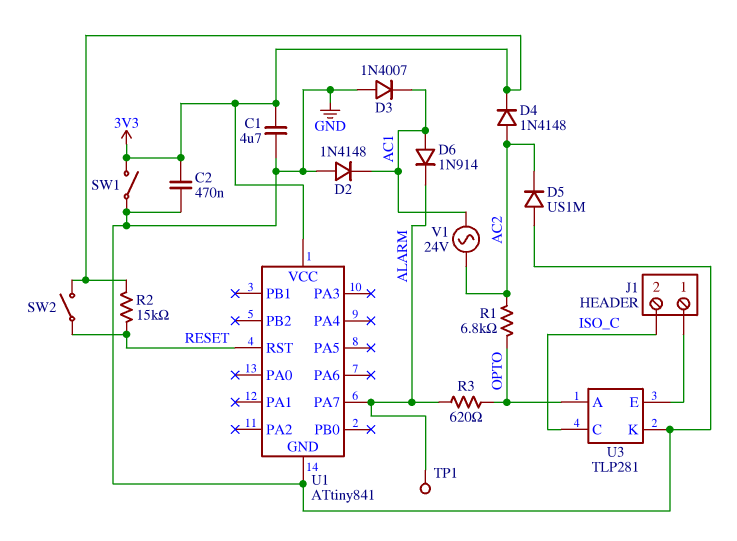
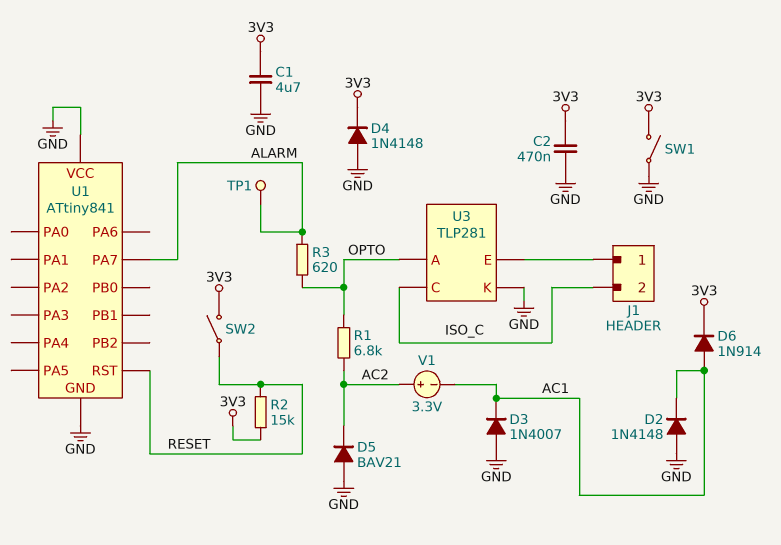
D4: diode 1N4148 (A AC2, K 3V3) -> diode 1N4148 (A GND, K 3V3)
D5: diode US1M (A GND, K AC2) -> diode BAV21 (A GND, K AC2)
D6: diode 1N914 (A AC1, K ALARM) -> diode 1N914 (A AC1, K 3V3)
U1 pin VCC: 3V3 -> GND
V1: AC 24V (AC1, AC2) -> 3.3V (plus AC2, minus AC1)

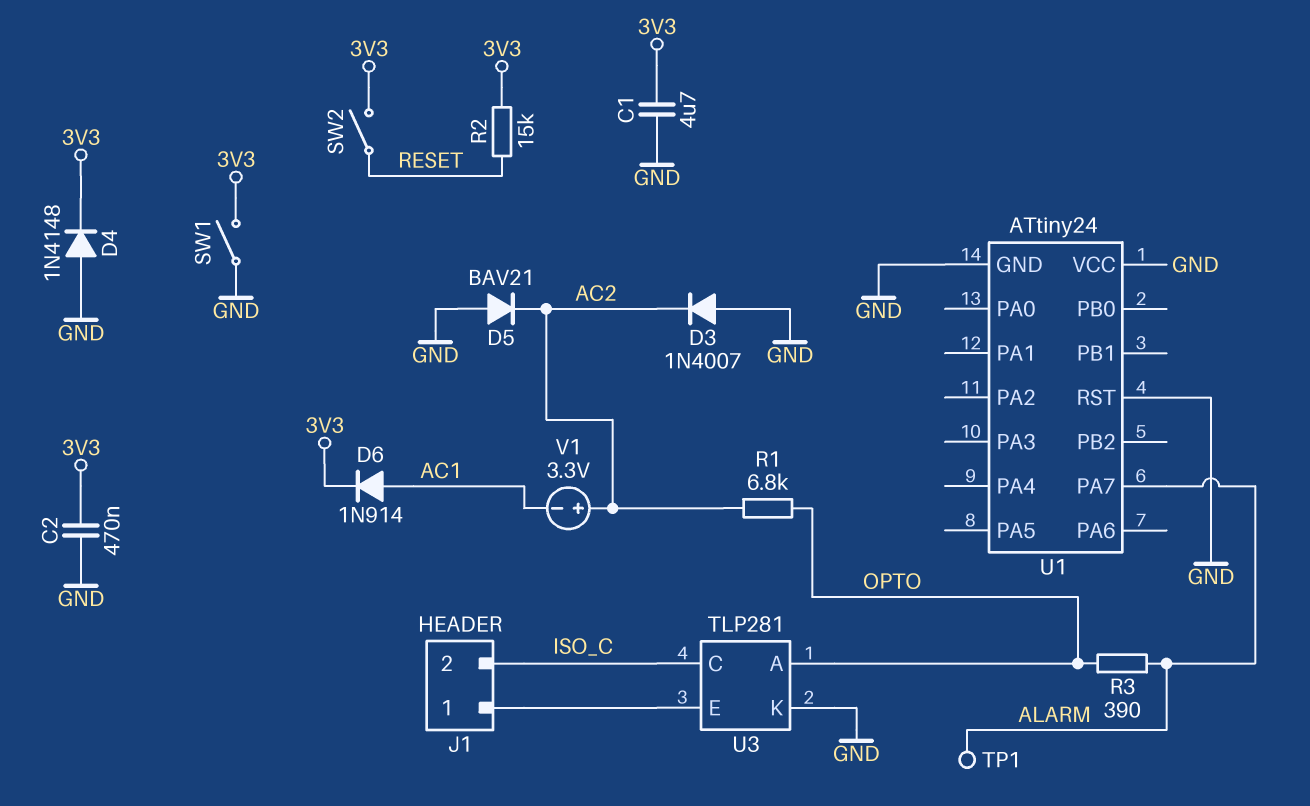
D2: diode 1N4148 (A GND, K AC1) -> none
D3: diode 1N4007 (A GND, K AC1) -> diode 1N4007 (A GND, K AC2)
R3: 620 (ALARM, OPTO) -> 390 (ALARM, OPTO)
U1: ATtiny841 -> ATtiny24
U1 pin RST: RESET -> GND

